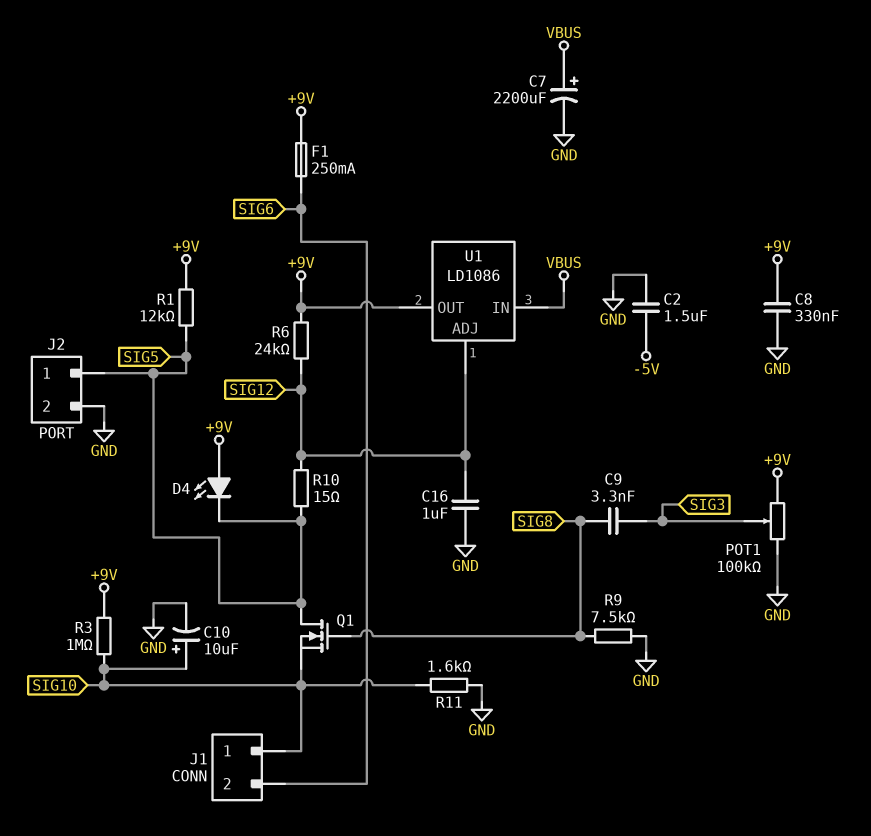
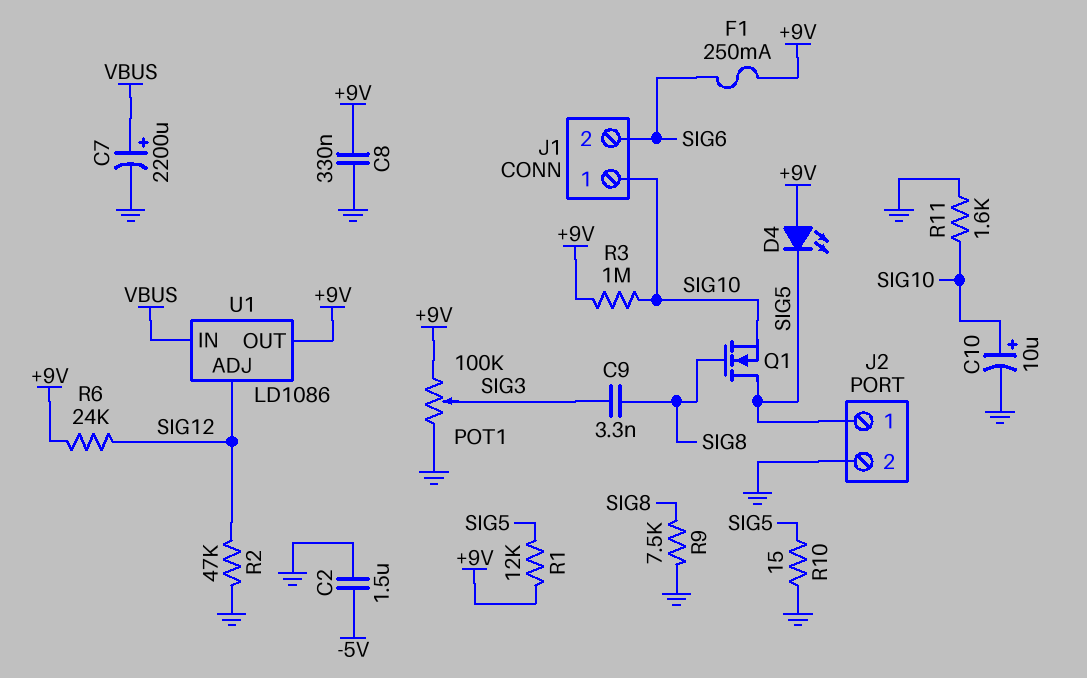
C16: 1uF (GND, SIG12) -> none
R2: none -> 47k (GND, SIG12)
R10: 15 (SIG5, SIG12) -> 15 (GND, SIG5)

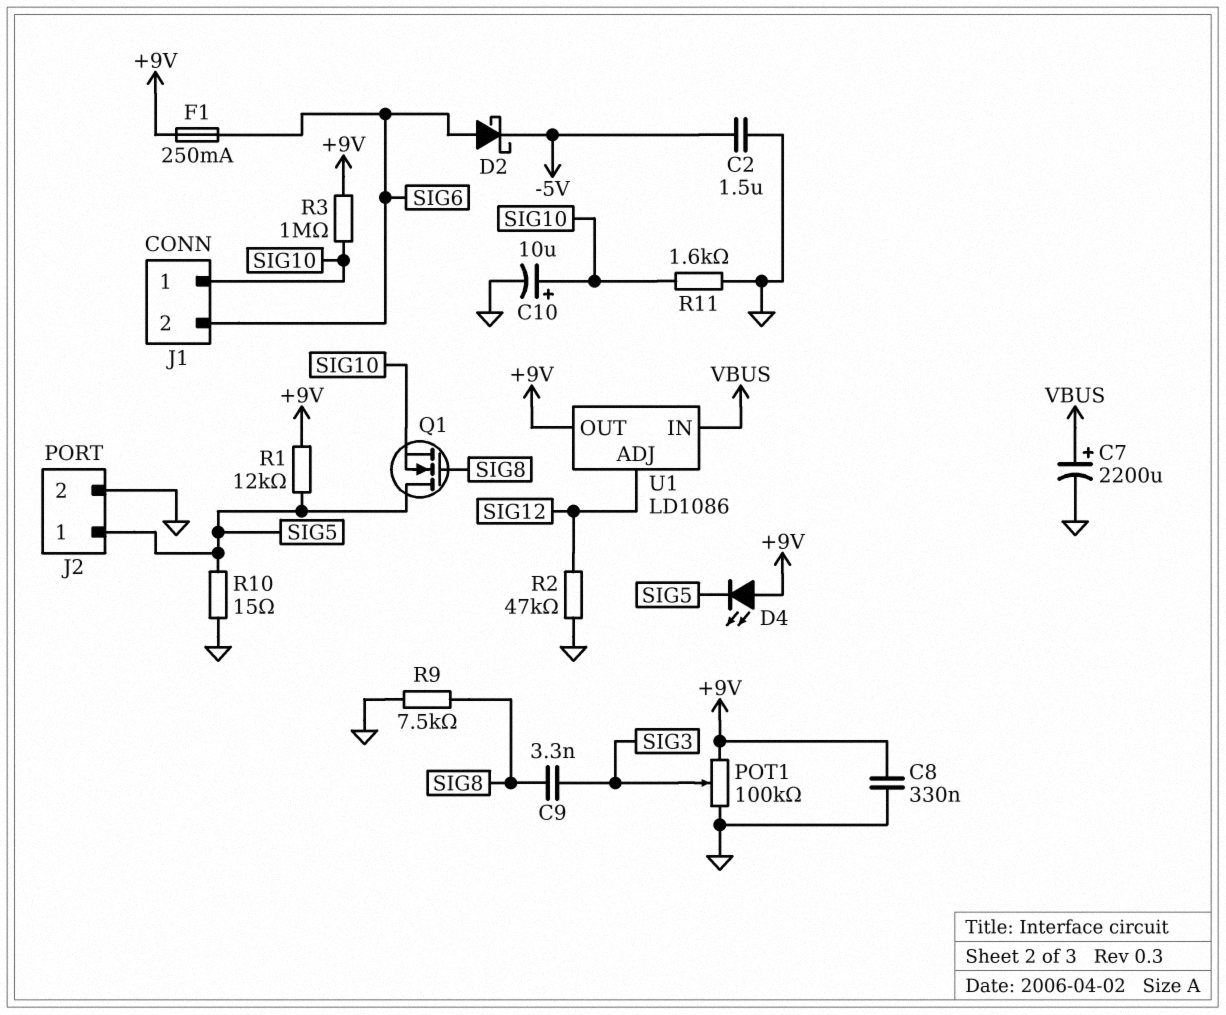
D2: none -> schottky (A SIG6, K -5V)
R6: 24k (+9V, SIG12) -> none

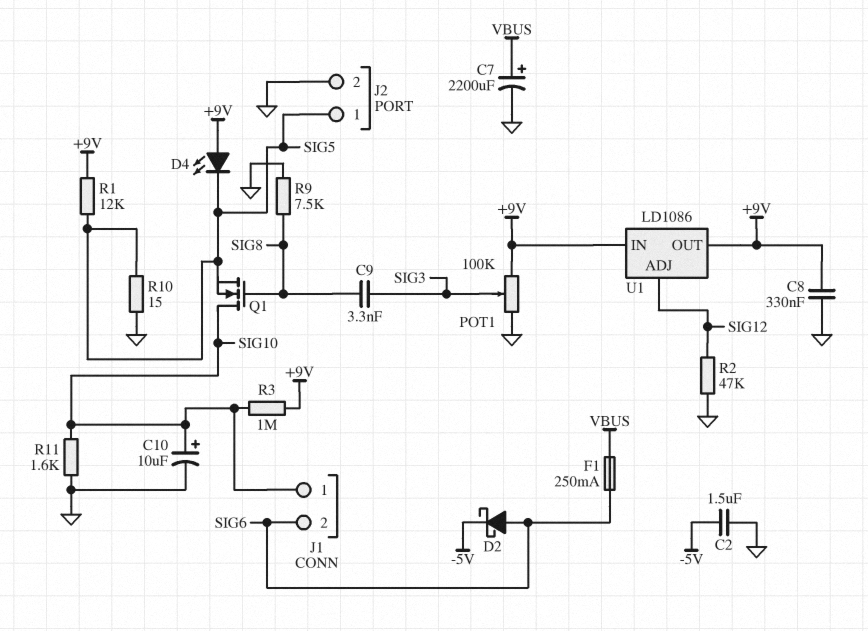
F1: 250mA (+9V, SIG6) -> 250mA (SIG6, VBUS)
Q1: NMOS (G SIG8, D SIG5, S SIG10) -> NMOS (G SIG8, D SIG10, S SIG5)
U1 pin IN: VBUS -> +9V

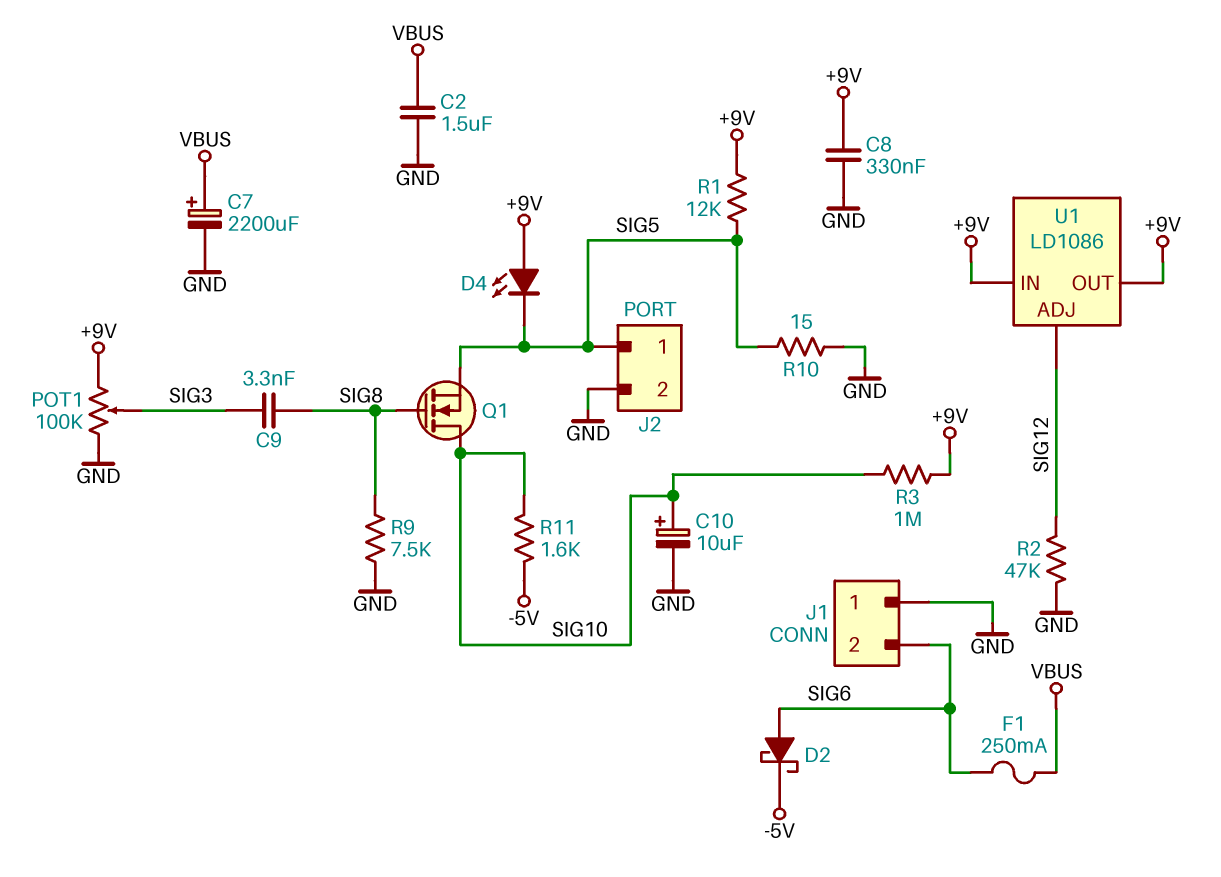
C2: 1.5uF (-5V, GND) -> 1.5uF (GND, VBUS)
J1 pin 1: SIG10 -> GND
R11: 1.6k (GND, SIG10) -> 1.6k (-5V, SIG10)

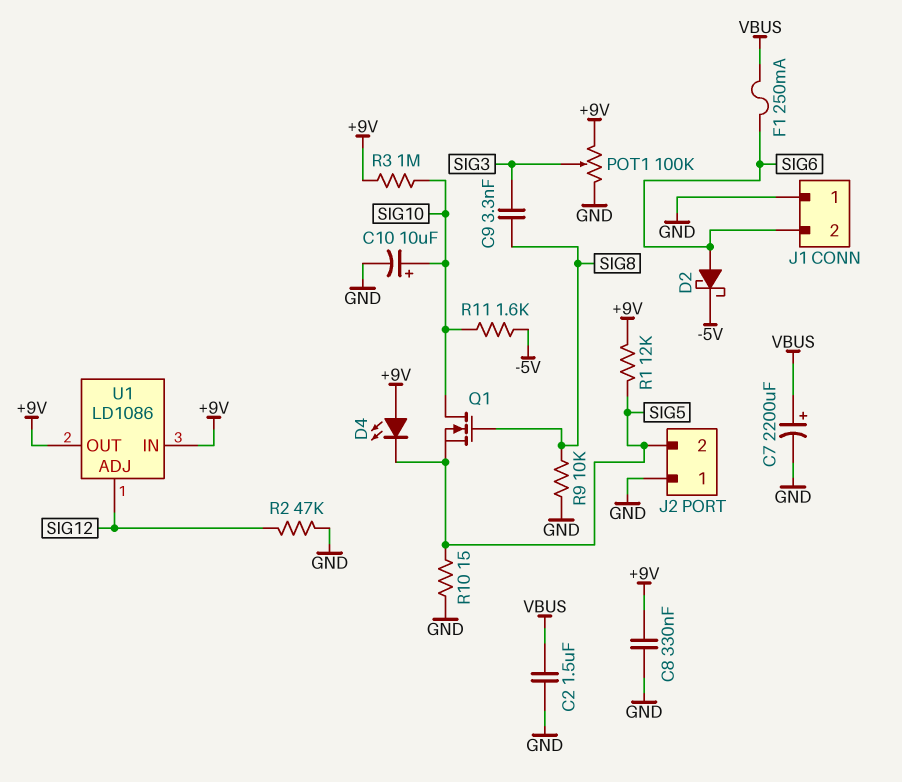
J2 pin 1: SIG5 -> GND
J2 pin 2: GND -> SIG5
R9: 7.5k (GND, SIG8) -> 10k (GND, SIG8)

